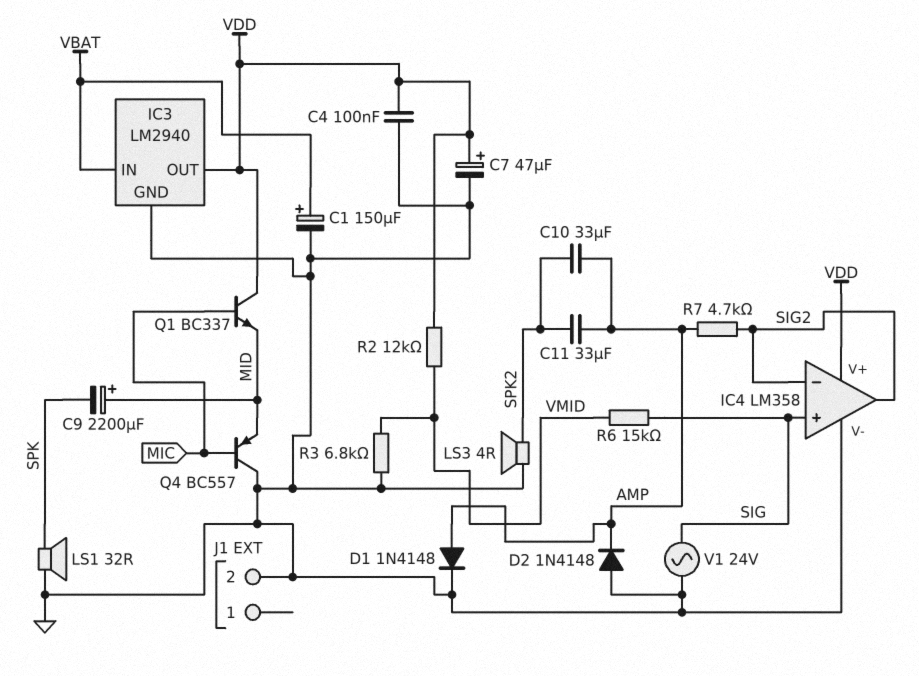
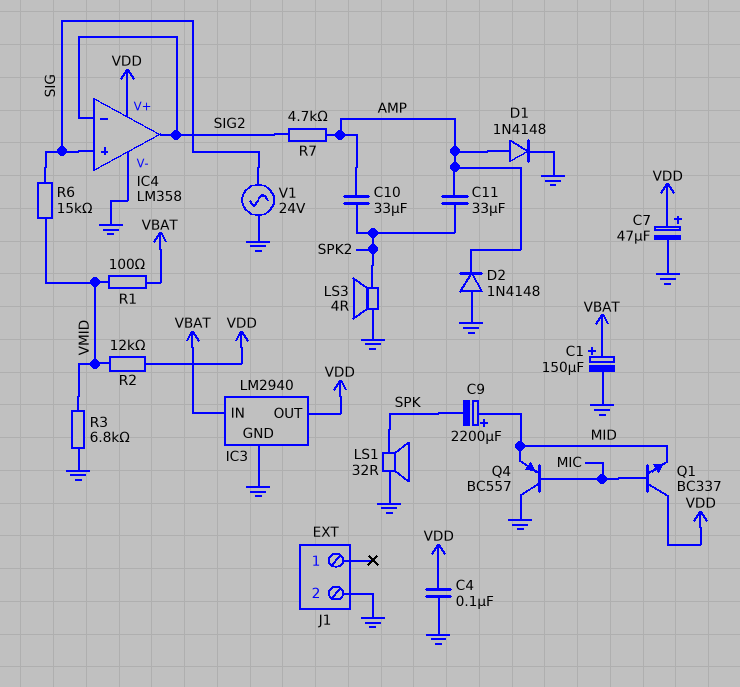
R1: none -> 100 (VBAT, VMID)

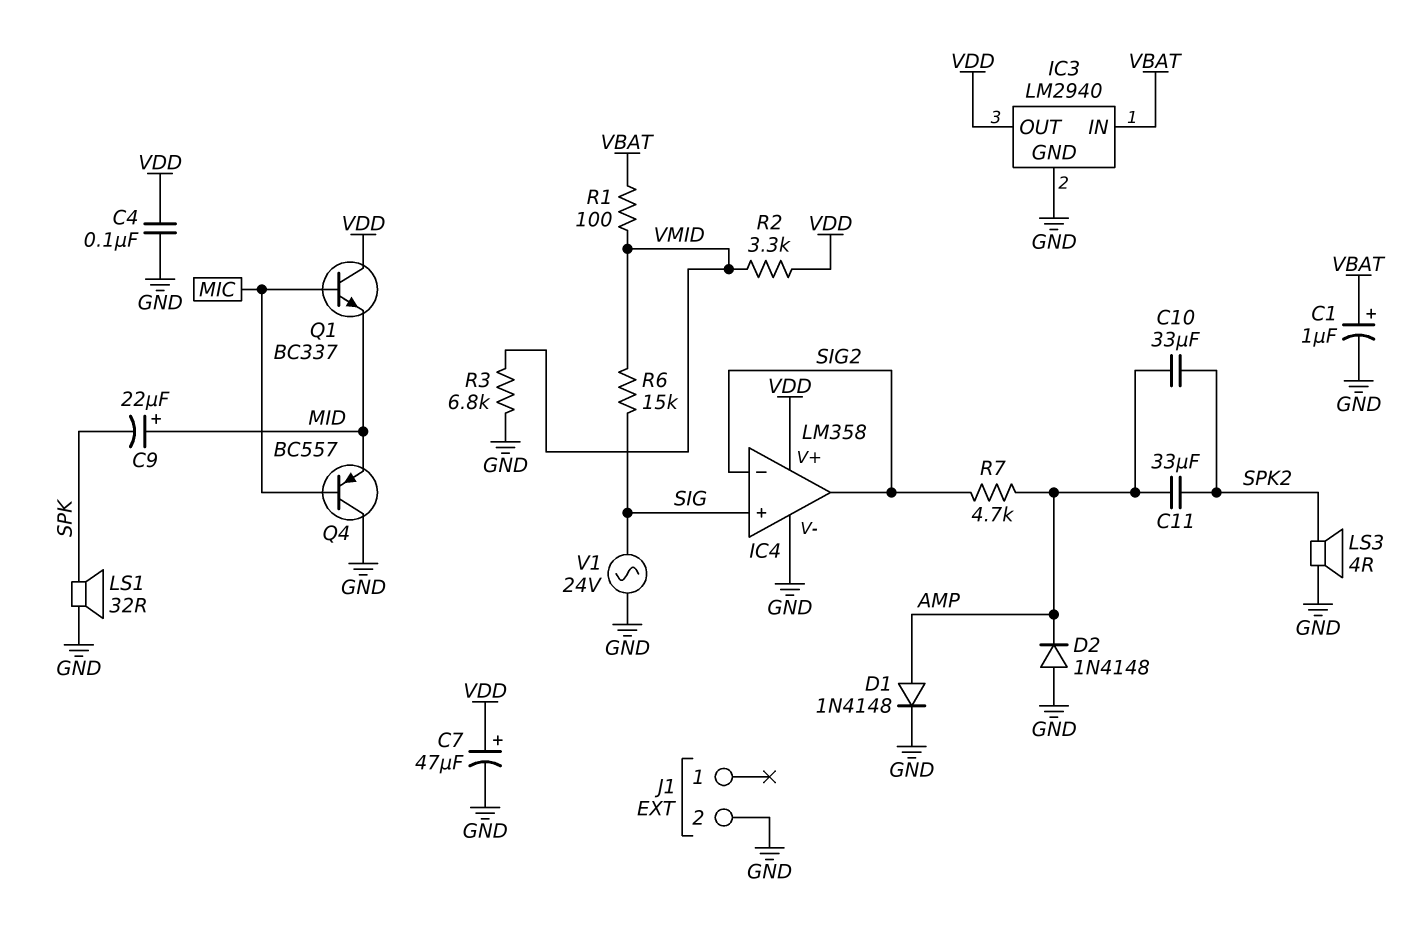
C1: 150uF (plus VBAT, minus GND) -> 1uF (plus VBAT, minus GND)
C9: 2200uF (plus MID, minus SPK) -> 22uF (plus MID, minus SPK)
R2: 12k (VDD, VMID) -> 3.3k (VDD, VMID)

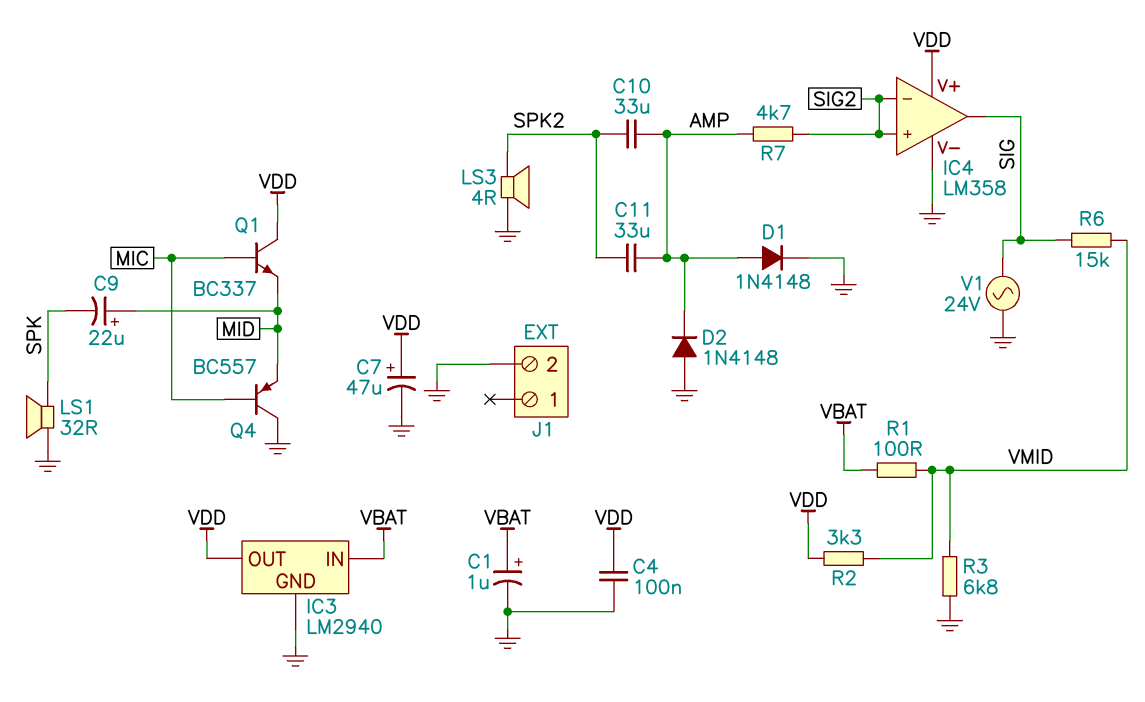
IC4 pin in+: SIG -> SIG2
IC4 pin out: SIG2 -> SIG

